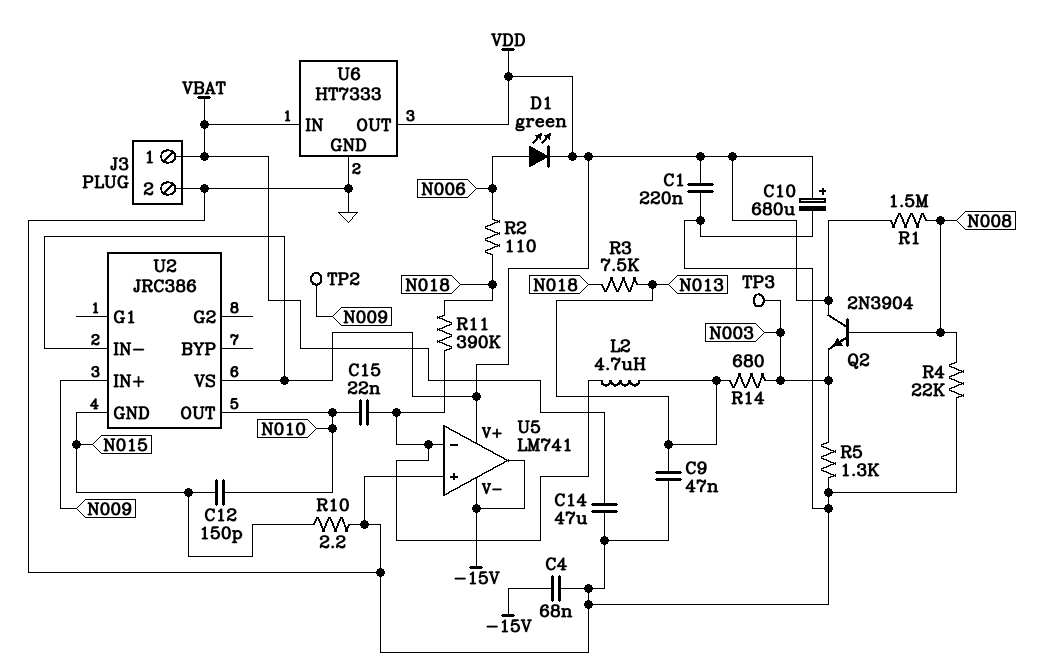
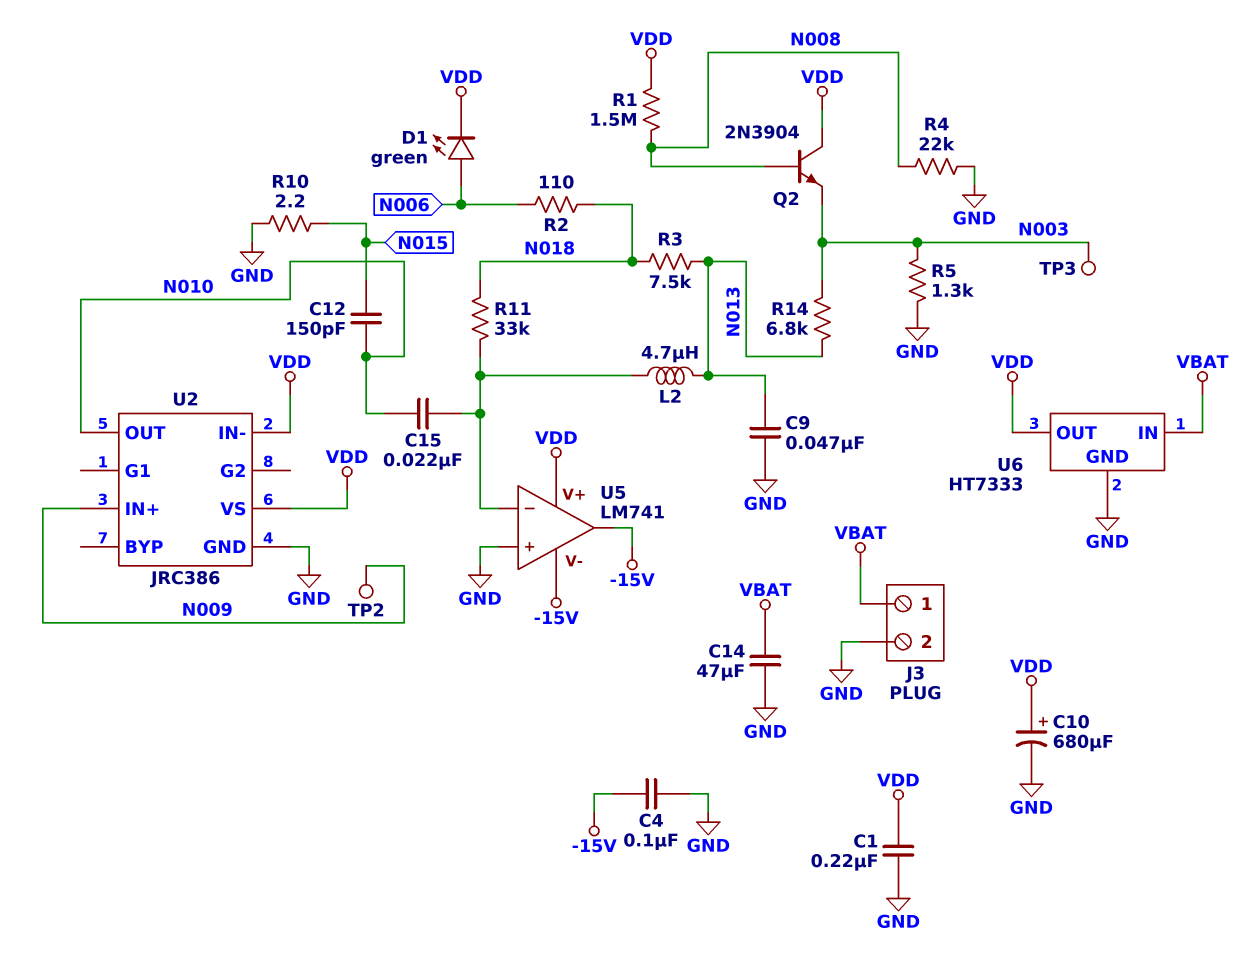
C4: 68nF (-15V, GND) -> 100nF (-15V, GND)
R11: 390k (N018, U5/in-) -> 33k (N018, U5/in-)
R14: 680 (N003, N013) -> 6.8k (N003, N013)
U2 pin GND: N015 -> GND

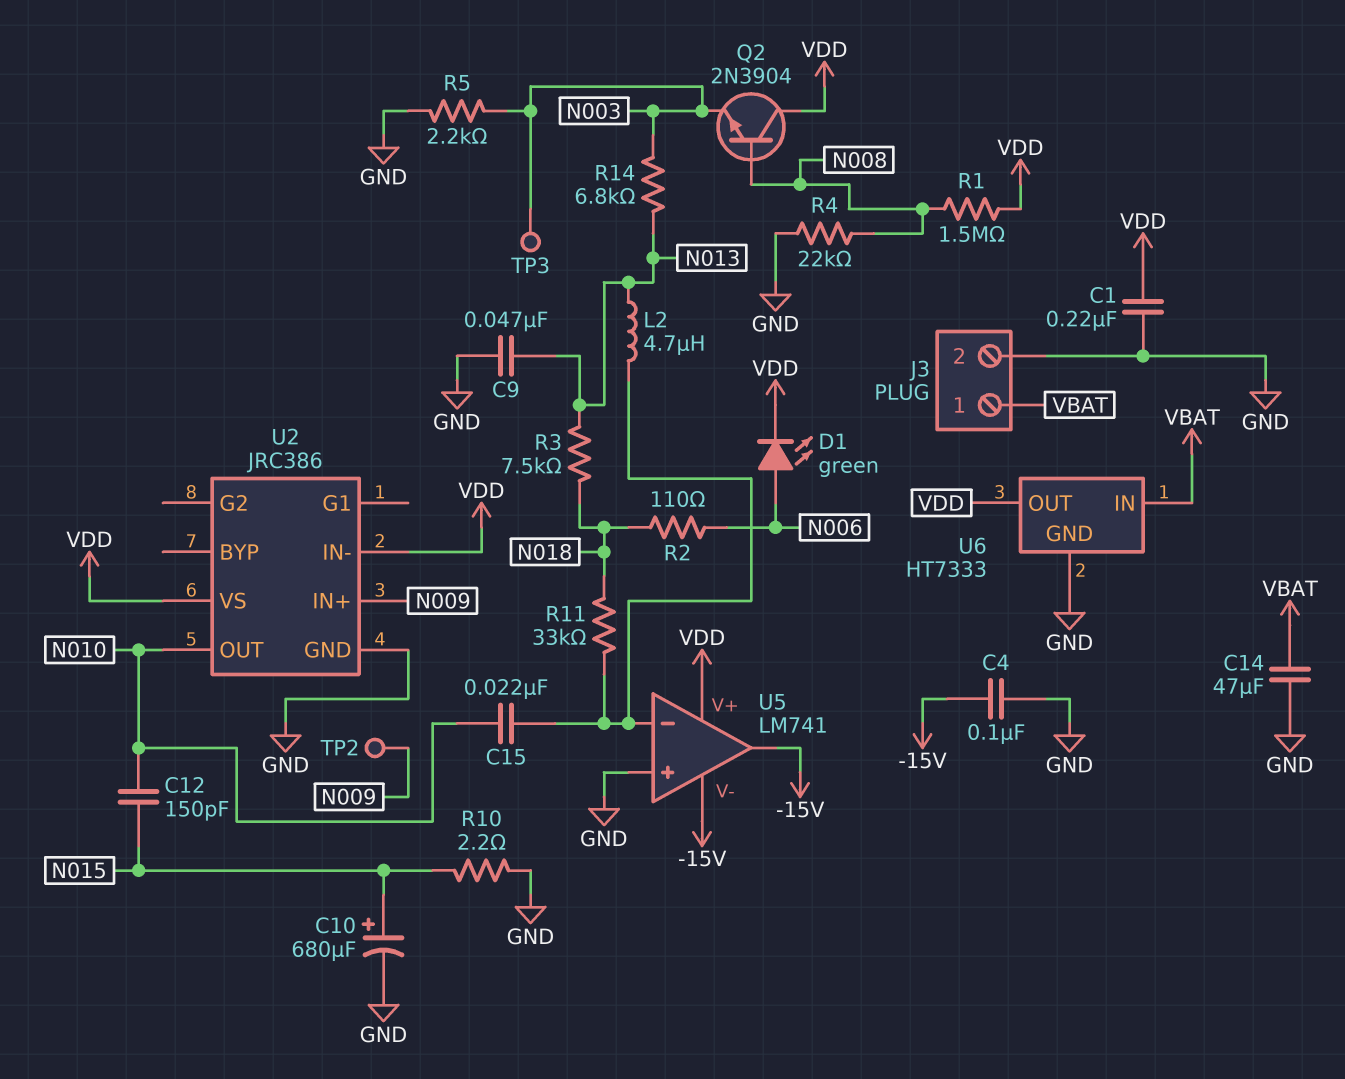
C10: 680uF (plus VDD, minus GND) -> 680uF (plus N015, minus GND)
R5: 1.3k (GND, N003) -> 2.2k (GND, N003)

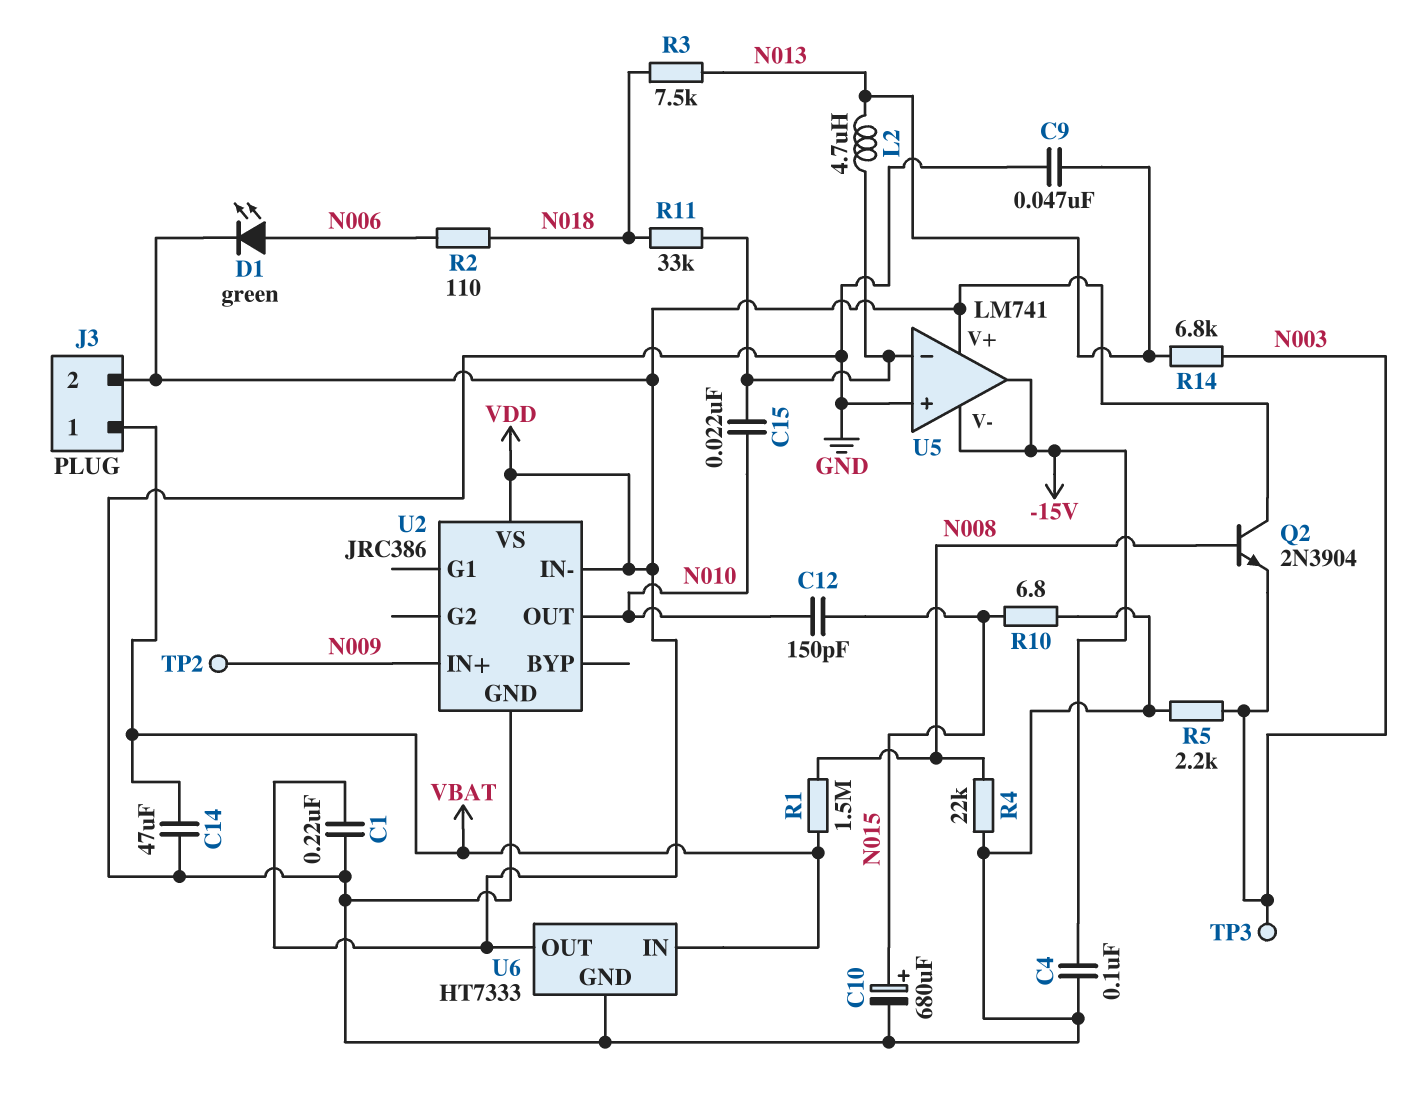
J3 pin 2: GND -> VDD
R1: 1.5M (N008, VDD) -> 1.5M (N008, VBAT)
R10: 2.2 (GND, N015) -> 6.8 (GND, N015)

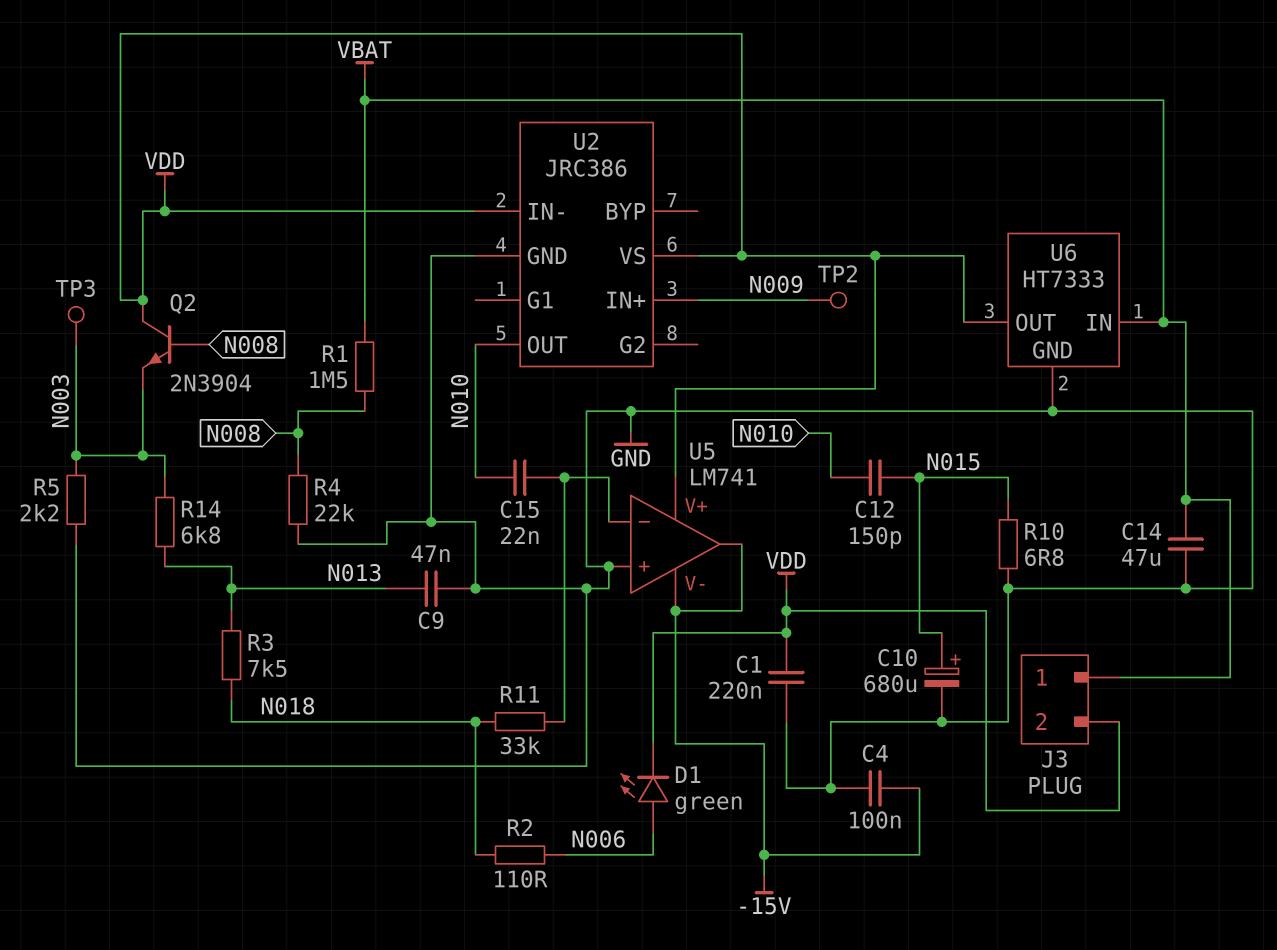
L2: 4.7uH (N013, U5/in-) -> none

